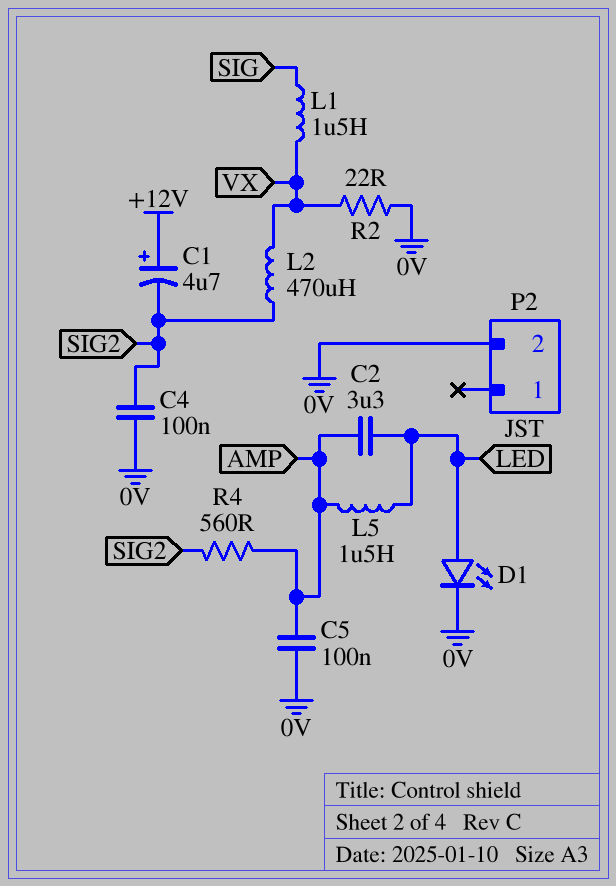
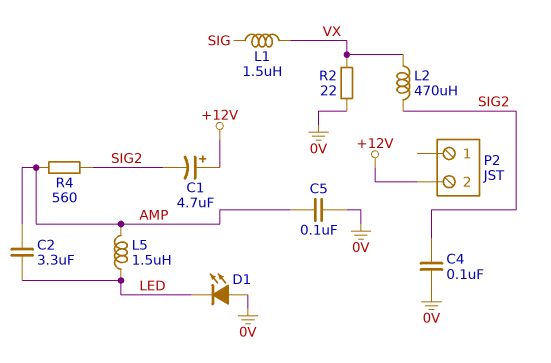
D1: LED (A LED, K 0V) -> LED (A 0V, K LED)
P2 pin 2: 0V -> +12V

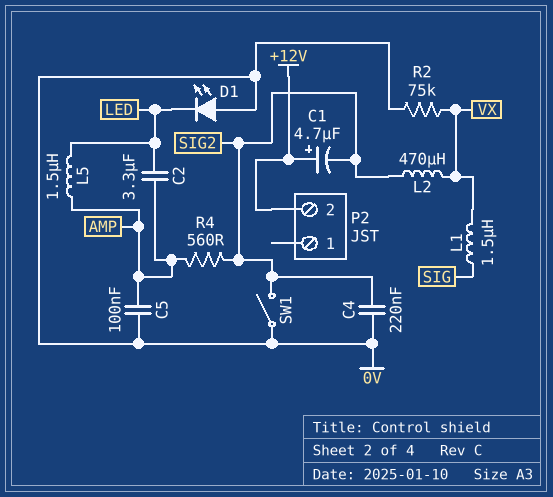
C4: 100nF (0V, SIG2) -> 220nF (0V, SIG2)
R2: 22 (0V, VX) -> 75k (0V, VX)
SW1: none -> switch (0V, SIG2)

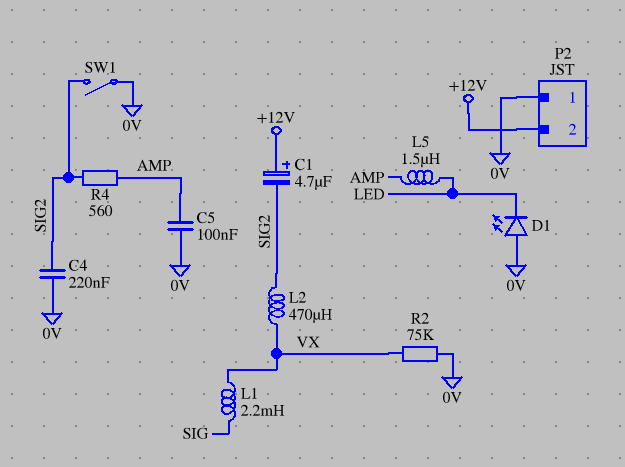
C2: 3.3uF (AMP, LED) -> none
L1: 1.5uH (SIG, VX) -> 2.2mH (SIG, VX)
P2 pin 1: none -> 0V

